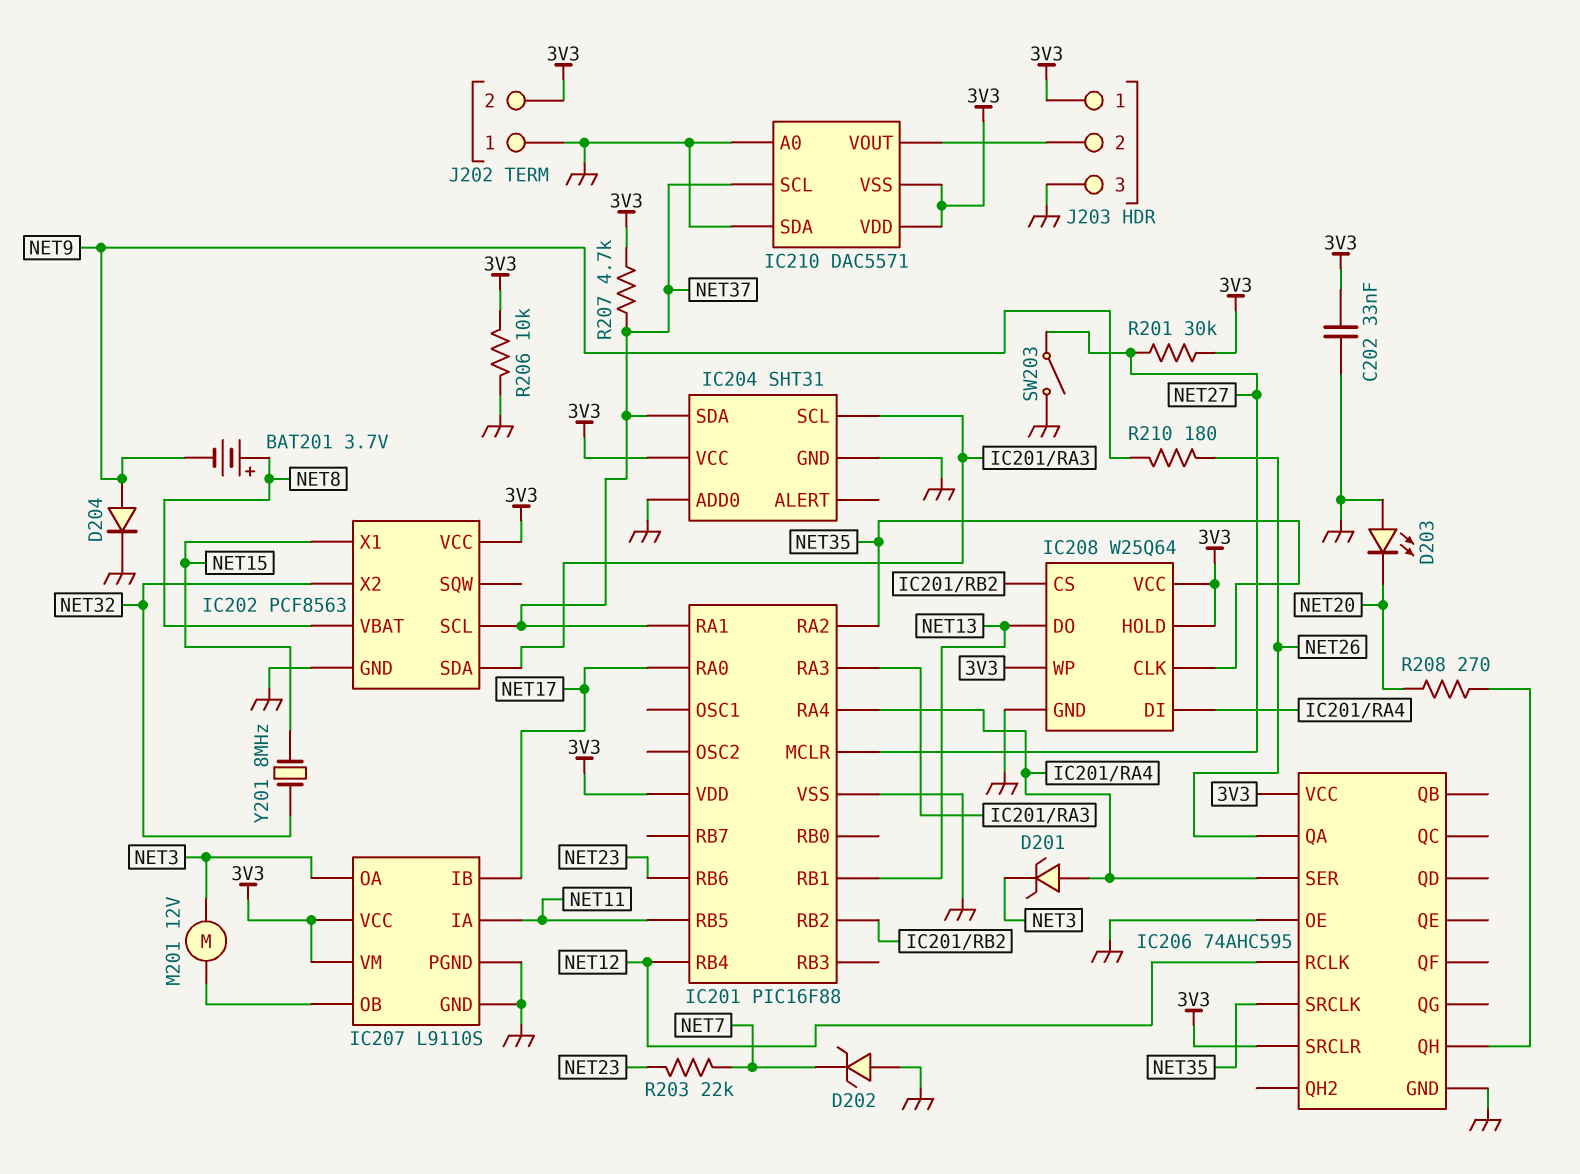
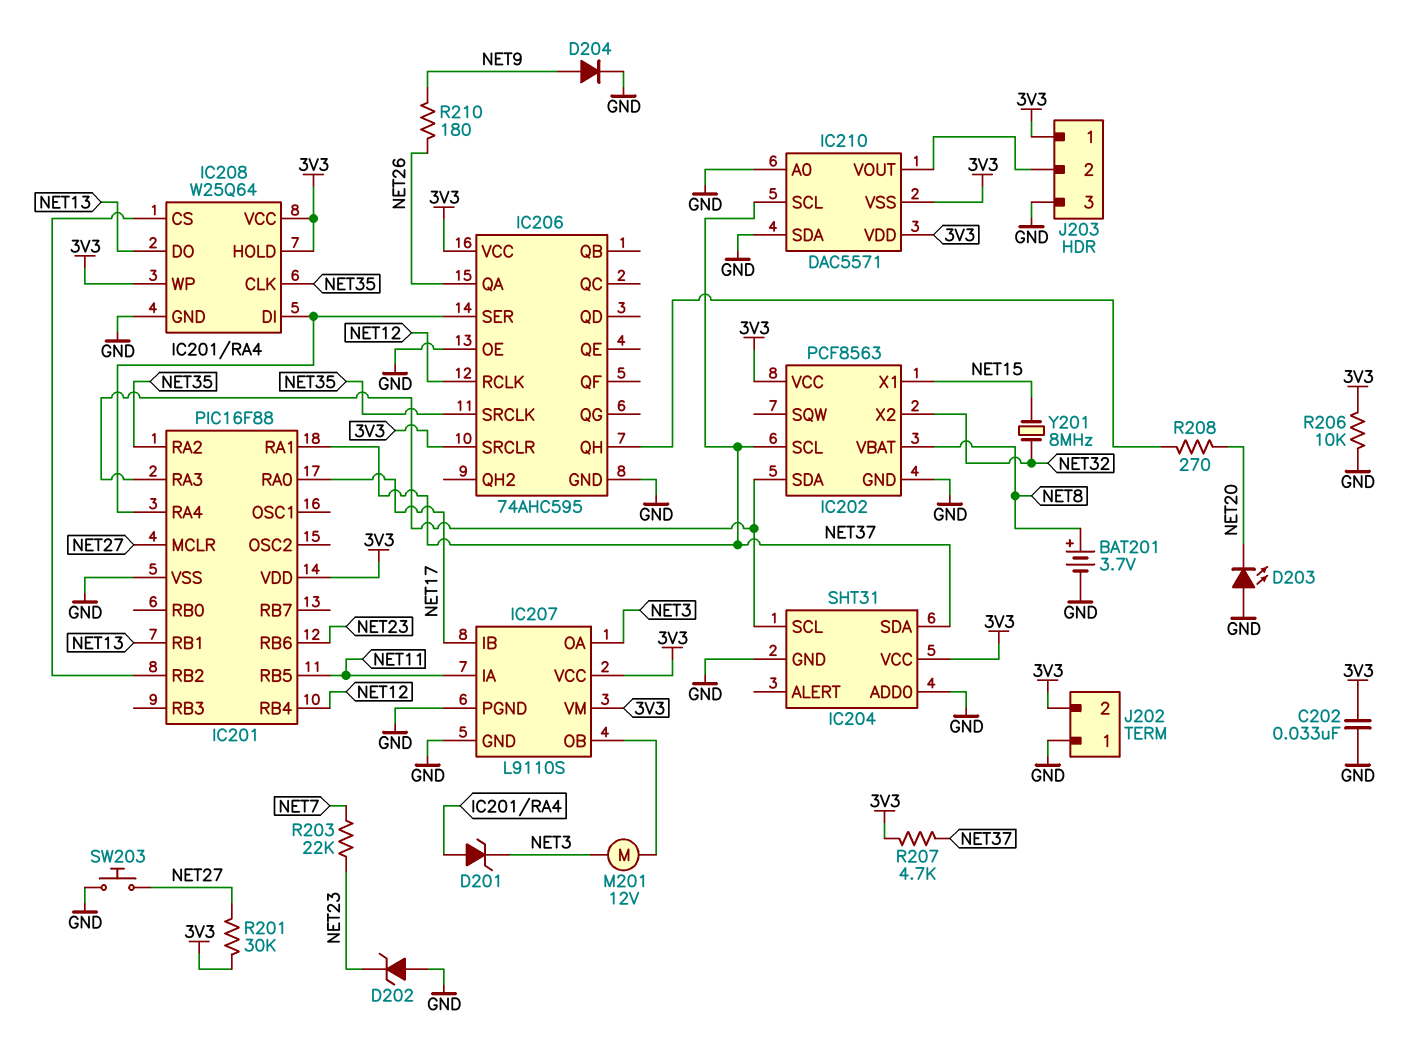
BAT201: 3.7V (plus NET8, minus NET9) -> 3.7V (plus NET8, minus GND)
D202: zener (A GND, K NET7) -> zener (A GND, K NET23)
SW203: switch (GND, NET27) -> button (GND, NET27)

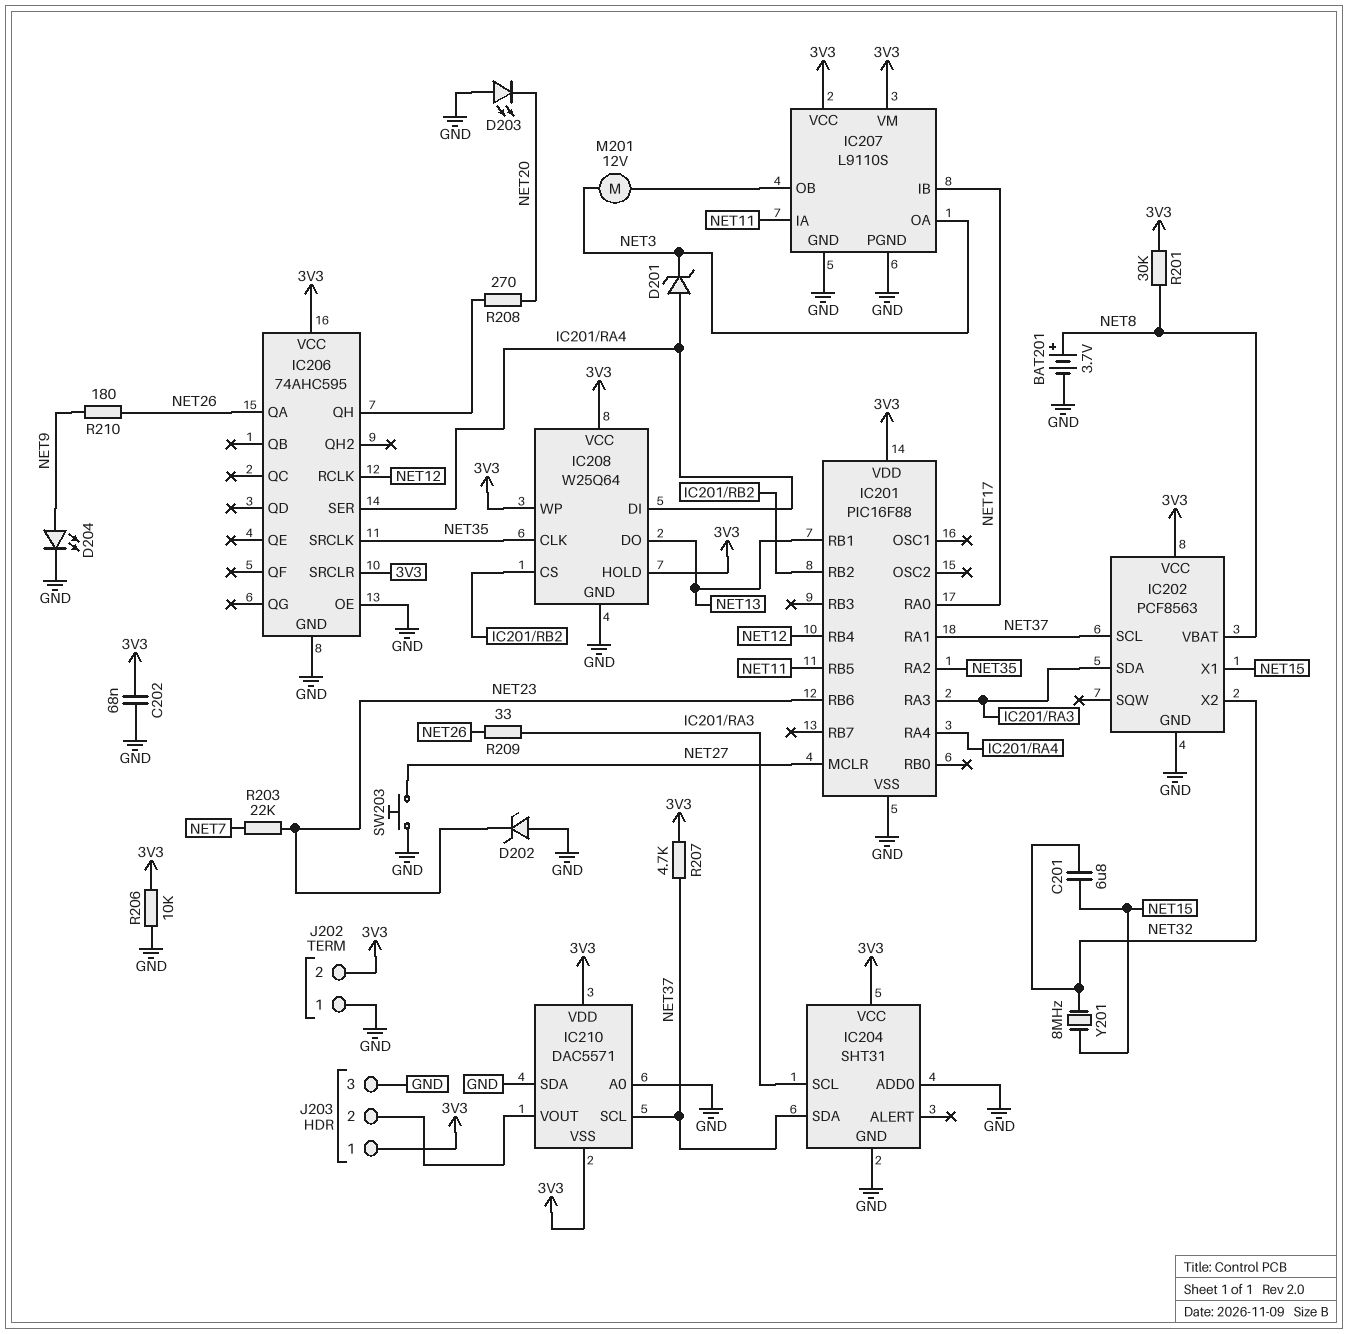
C201: none -> 6.8uF (NET15, NET32)
C202: 33nF (3V3, GND) -> 68nF (3V3, GND)
D204: diode (A NET9, K GND) -> LED (A NET9, K GND)
R201: 30k (3V3, NET27) -> 30k (3V3, NET8)
R209: none -> 33 (IC201/RA3, NET26)

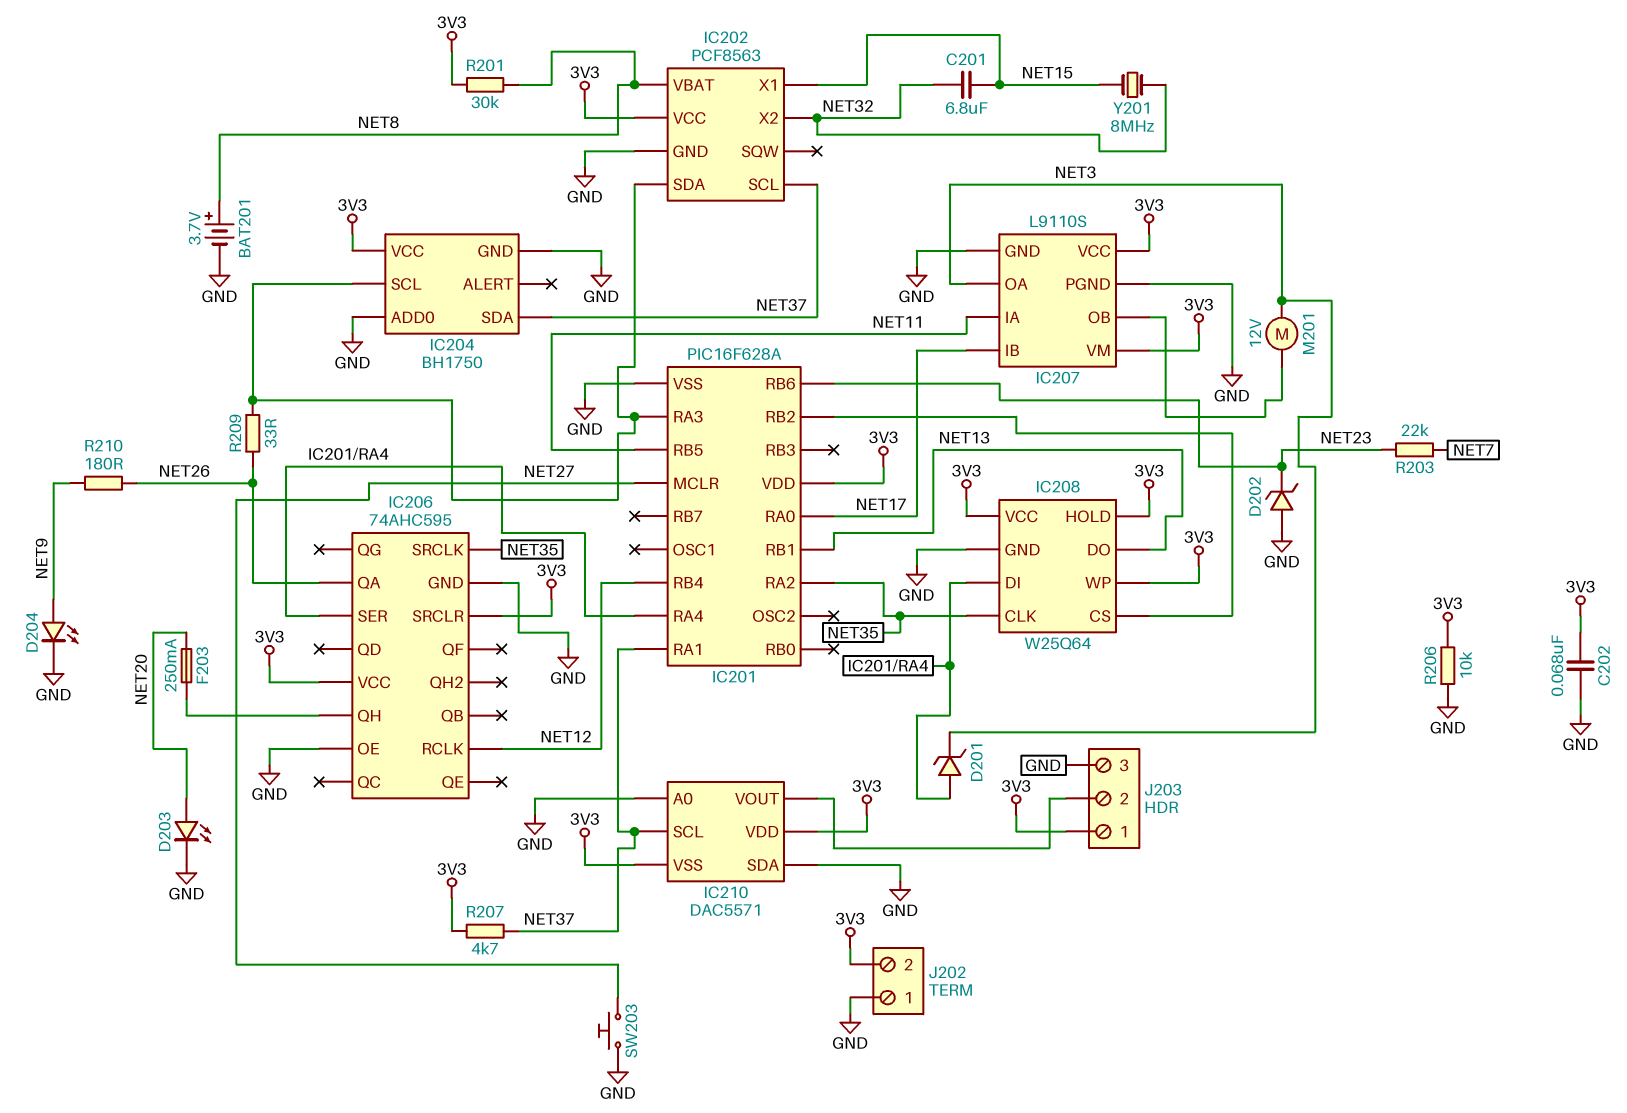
D203: LED (A GND, K NET20) -> LED (A NET20, K GND)
F203: none -> 250mA (IC206/QH, NET20)
IC201: PIC16F88 -> PIC16F628A
IC204: SHT31 -> BH1750
R208: 270 (IC206/QH, NET20) -> none

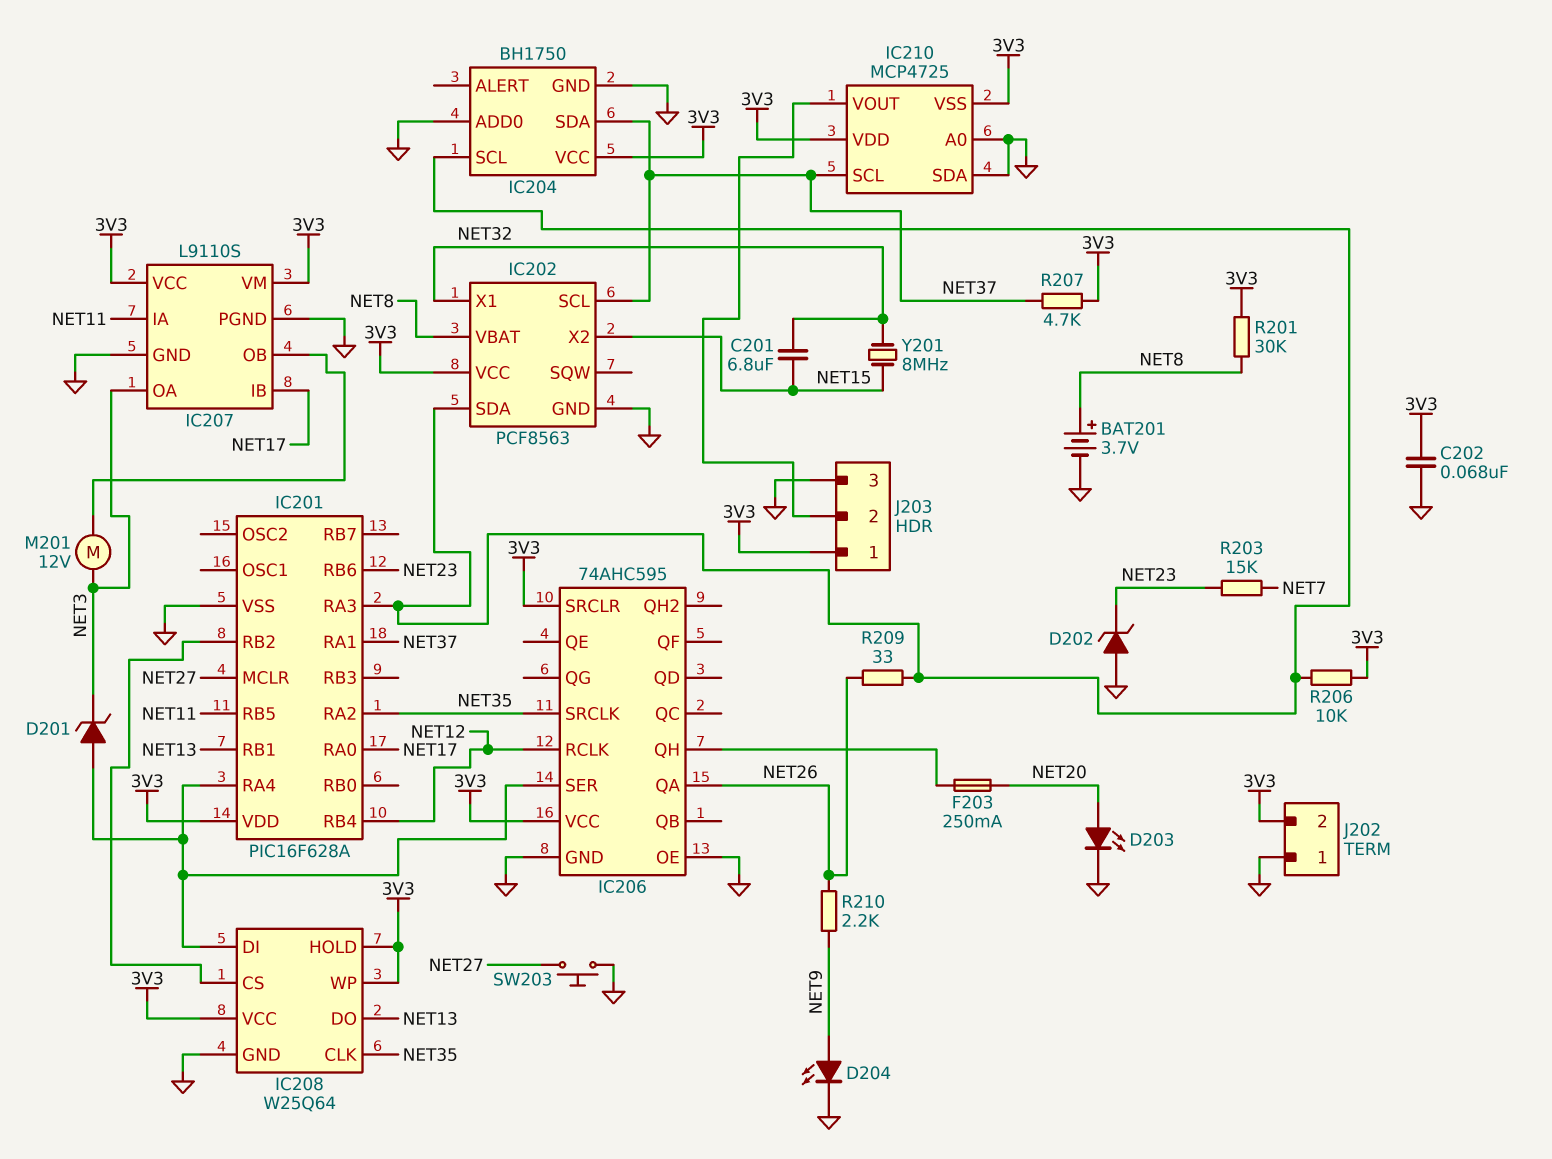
IC202 pin X1: NET15 -> NET32
IC202 pin X2: NET32 -> NET15
IC210: DAC5571 -> MCP4725
R203: 22k (NET7, NET23) -> 15k (NET7, NET23)
R206: 10k (3V3, GND) -> 10k (3V3, IC201/RA3)
R210: 180 (NET9, NET26) -> 2.2k (NET9, NET26)

